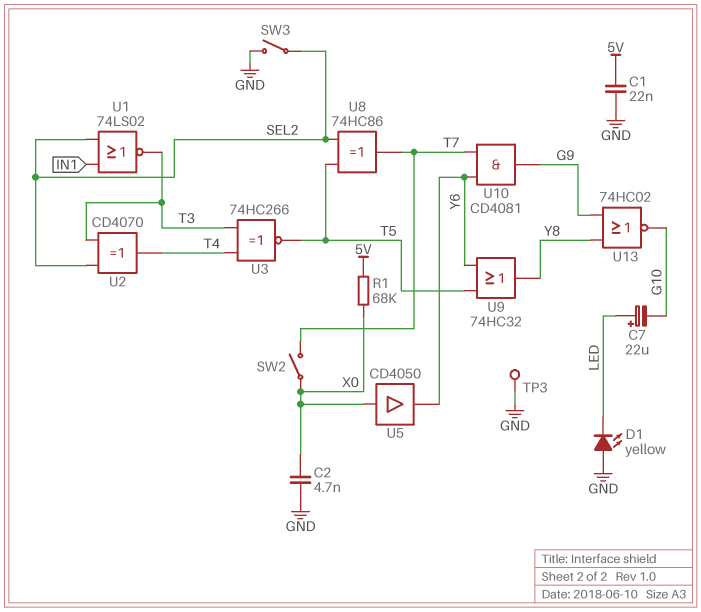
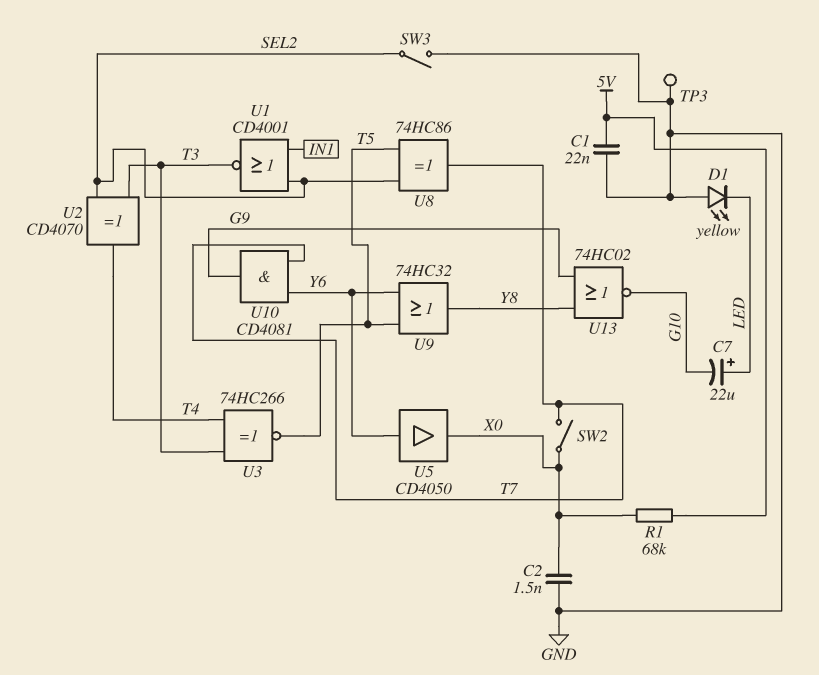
C2: 4.7nF (GND, X0) -> 1.5nF (GND, X0)
U1: NOR 74LS02 (in IN1, in SEL2, out T3) -> NOR CD4001 (in IN1, in SEL2, out T3)
U5: buffer CD4050 (in X0, out Y6) -> buffer CD4050 (in Y6, out X0)

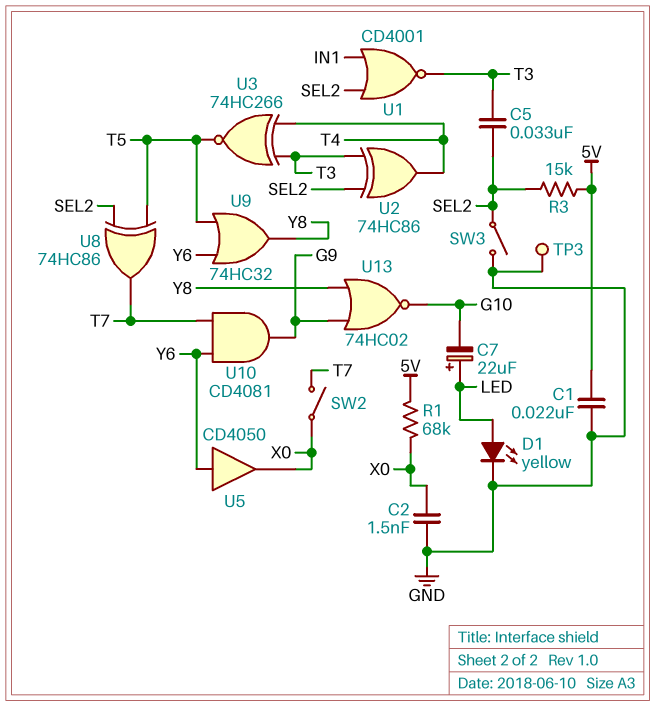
C5: none -> 33nF (SEL2, T3)
D1: LED yellow (A GND, K LED) -> LED yellow (A LED, K GND)
R3: none -> 15k (5V, SEL2)
U2: XOR CD4070 (in SEL2, in T3, out T4) -> XOR 74HC86 (in SEL2, in T3, out T4)

